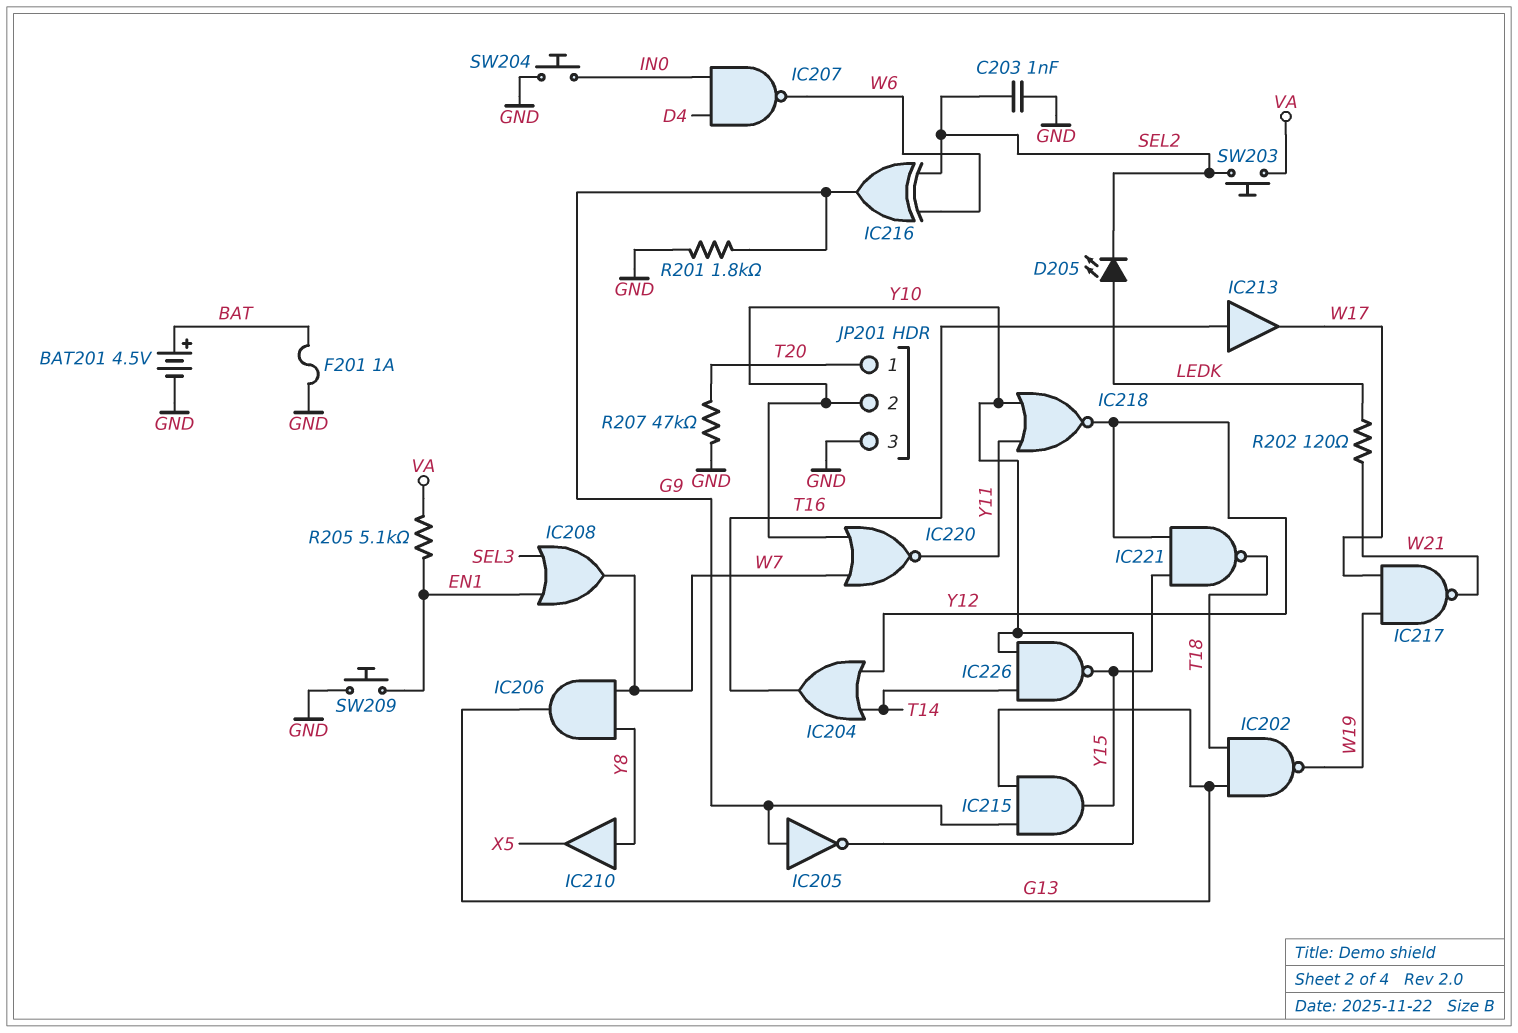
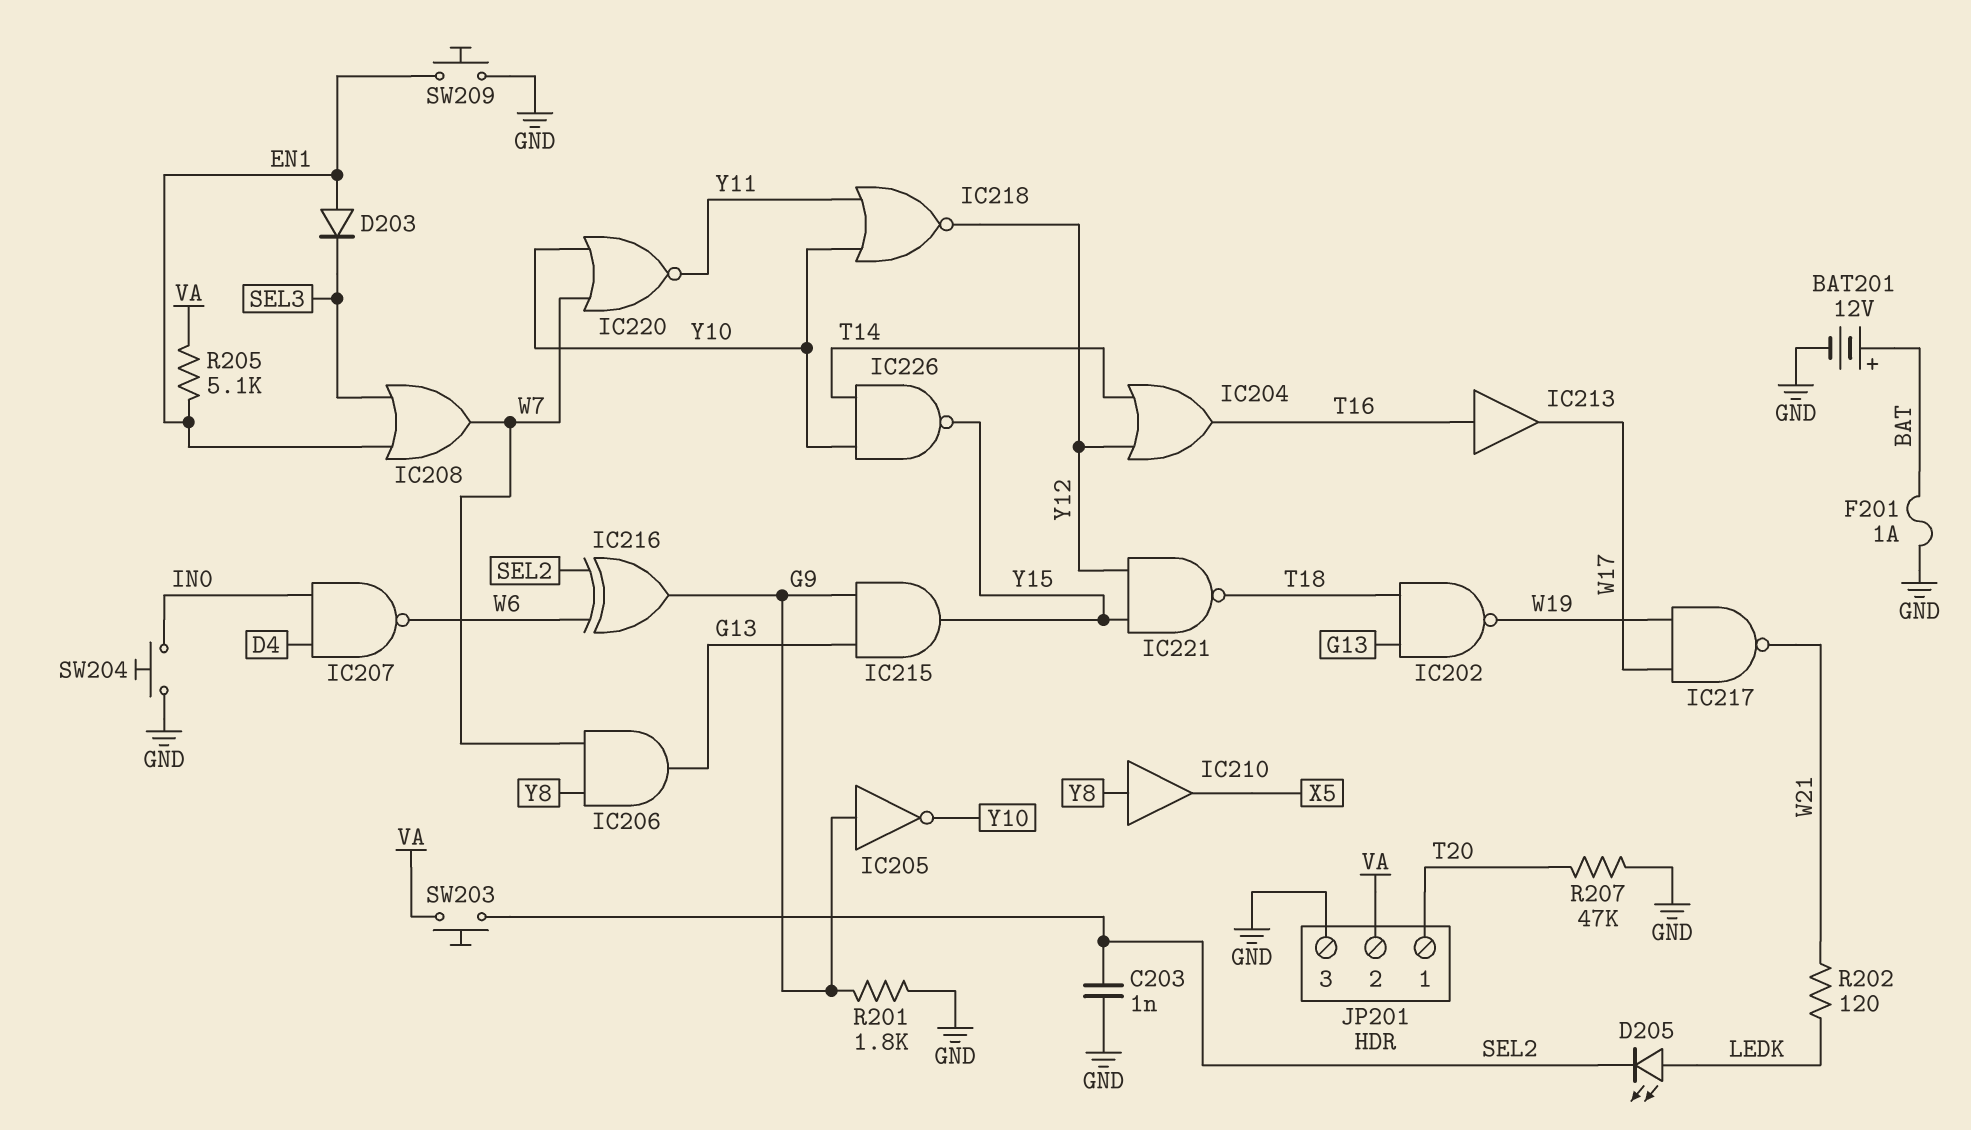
BAT201: 4.5V (plus BAT, minus GND) -> 12V (plus BAT, minus GND)
D203: none -> diode (A EN1, K SEL3)
JP201 pin 2: Y10 -> VA

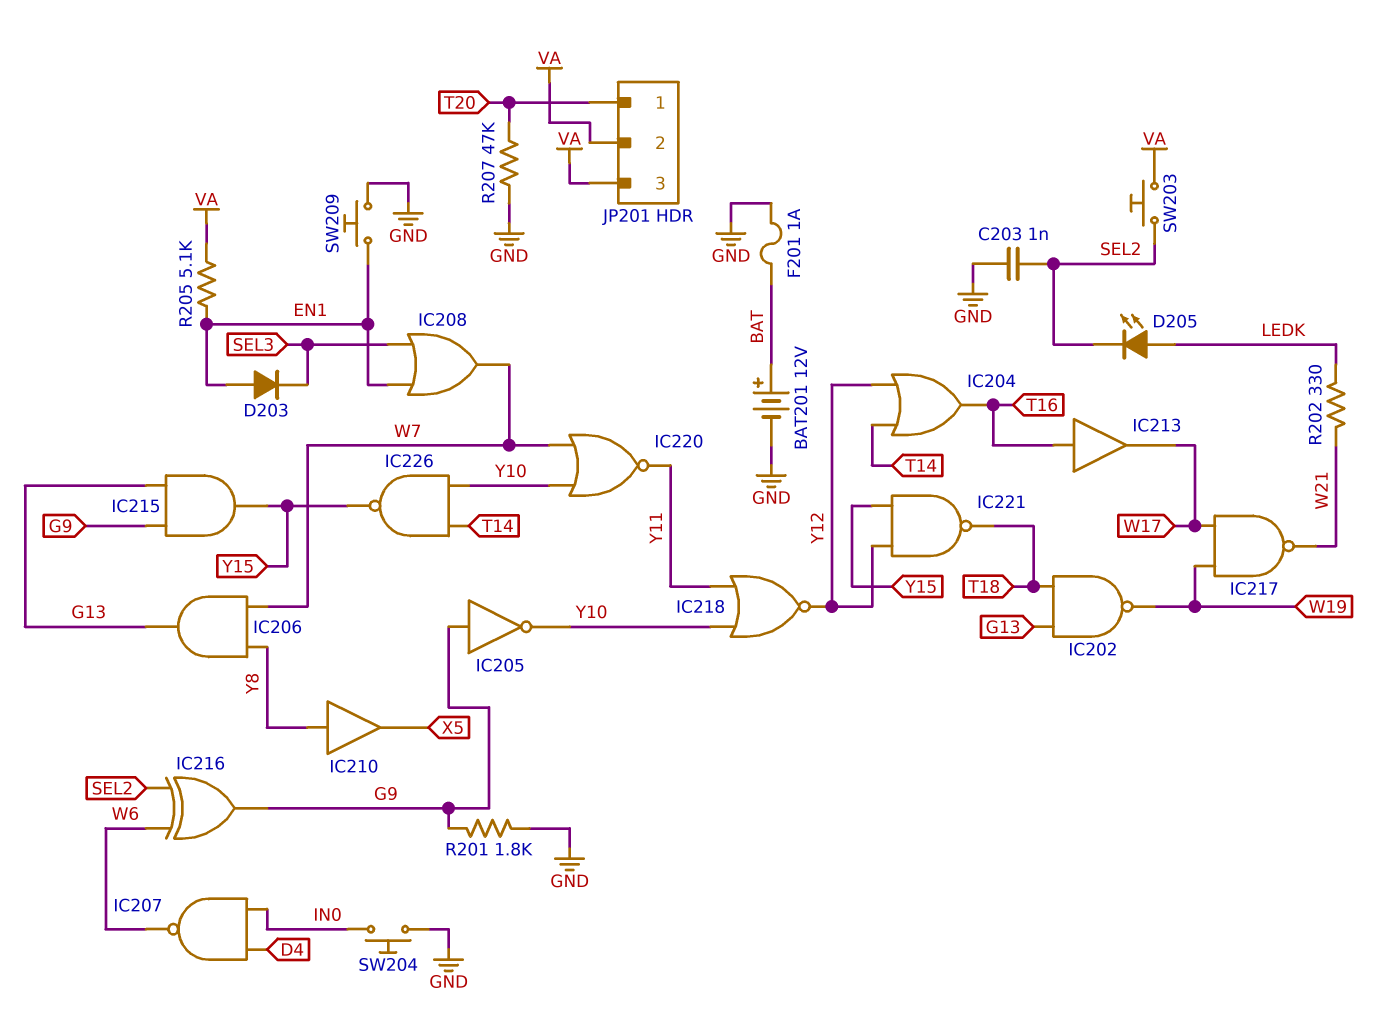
JP201 pin 3: GND -> VA
R202: 120 (LEDK, W21) -> 330 (LEDK, W21)

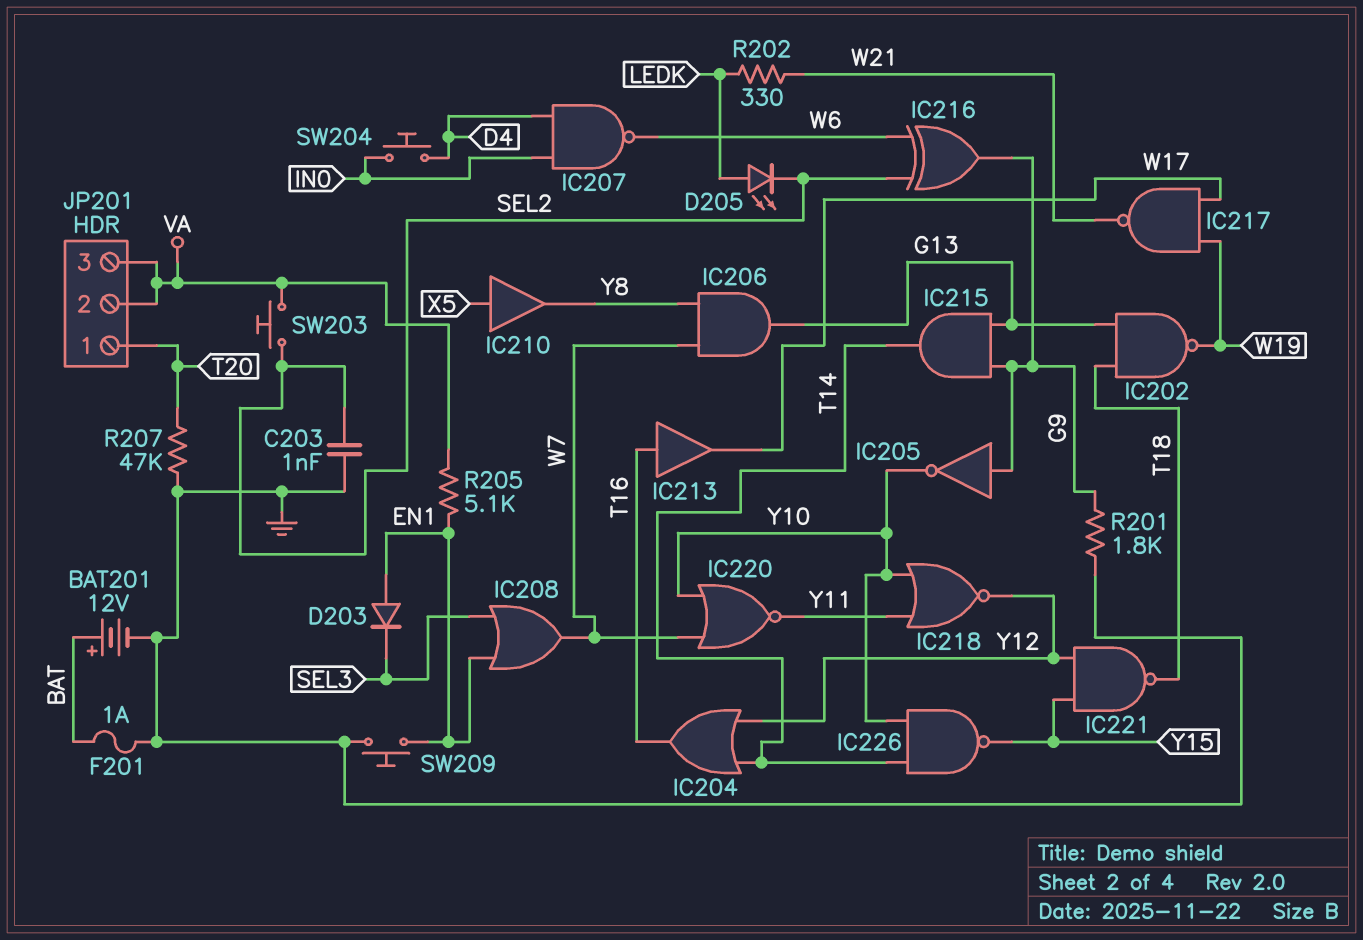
IC210: buffer (in Y8, out X5) -> buffer (in X5, out Y8)
IC215: AND (in G9, in G13, out Y15) -> AND (in G9, in G13, out T14)
SW204: button (GND, IN0) -> button (D4, IN0)

